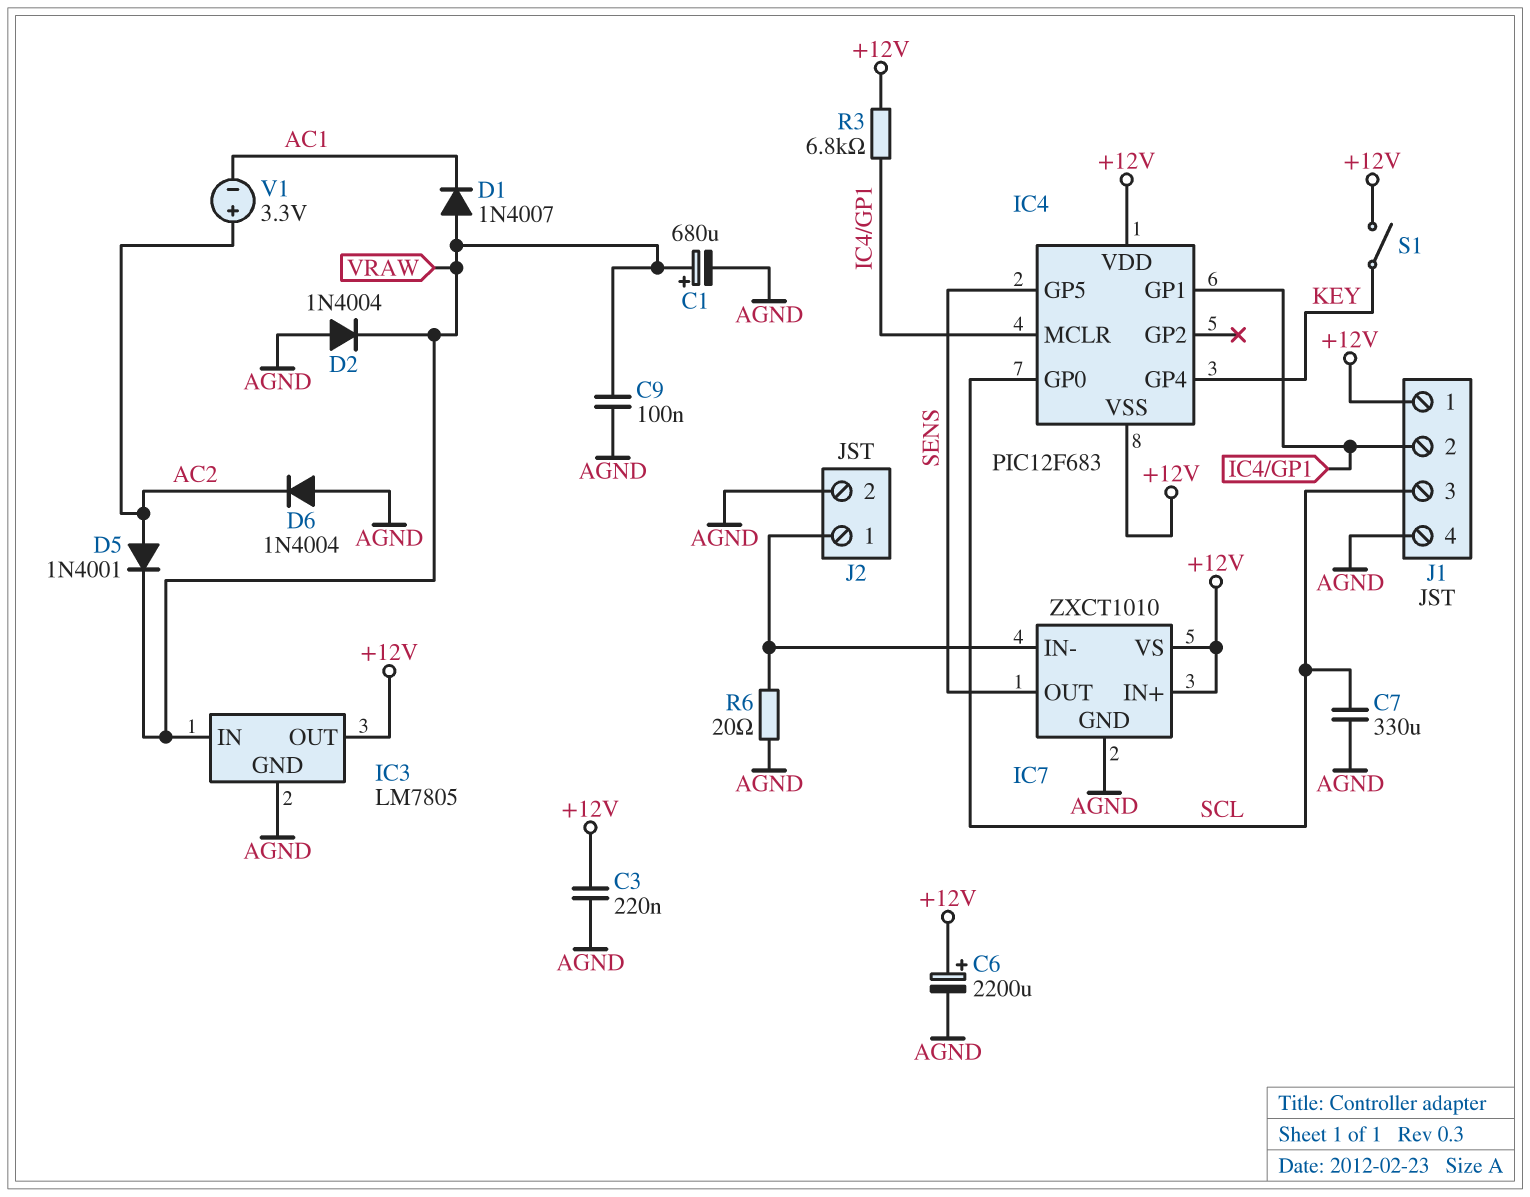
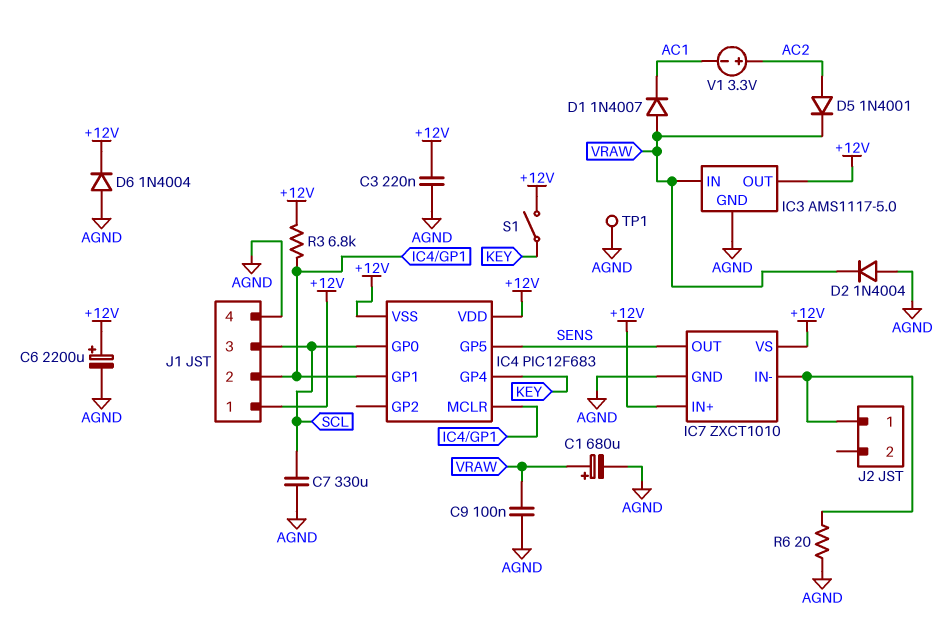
D6: diode 1N4004 (A AGND, K AC2) -> diode 1N4004 (A AGND, K +12V)
IC3: LM7805 -> AMS1117-5.0
J2 pin 2: AGND -> none
TP1: none -> test point (AGND)

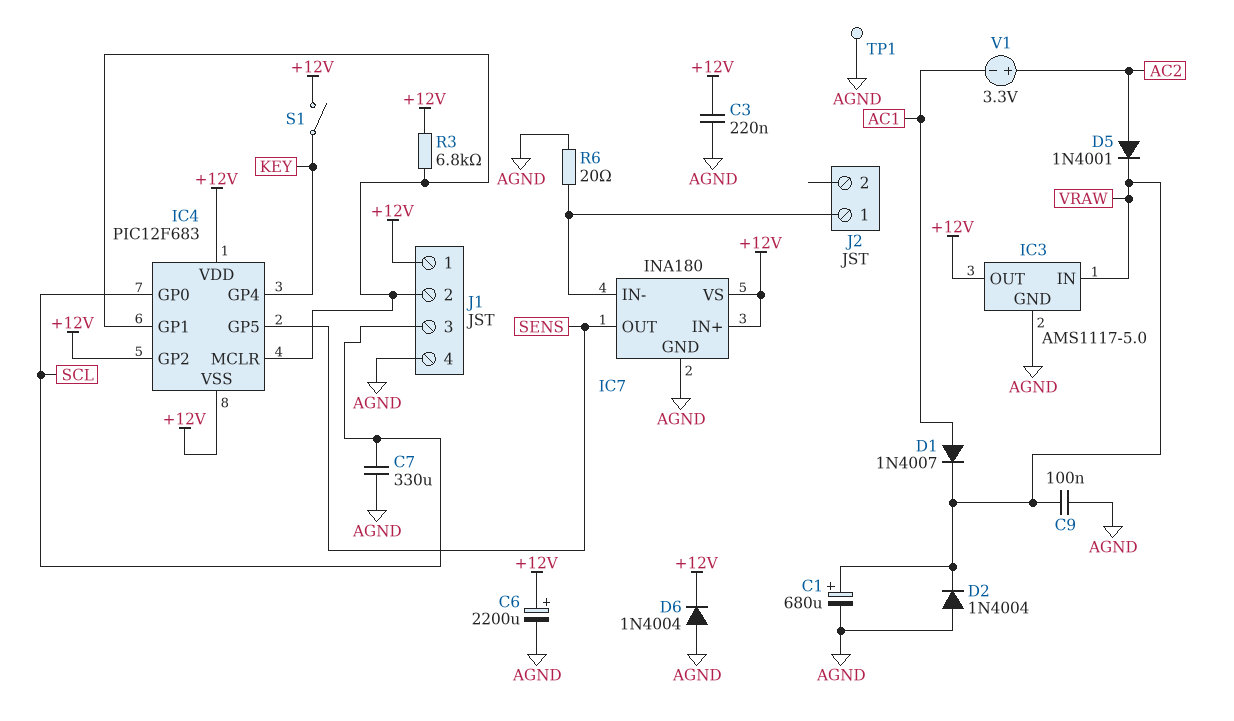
D1: diode 1N4007 (A VRAW, K AC1) -> diode 1N4007 (A AC1, K VRAW)
IC4 pin GP2: none -> +12V
IC7: ZXCT1010 -> INA180

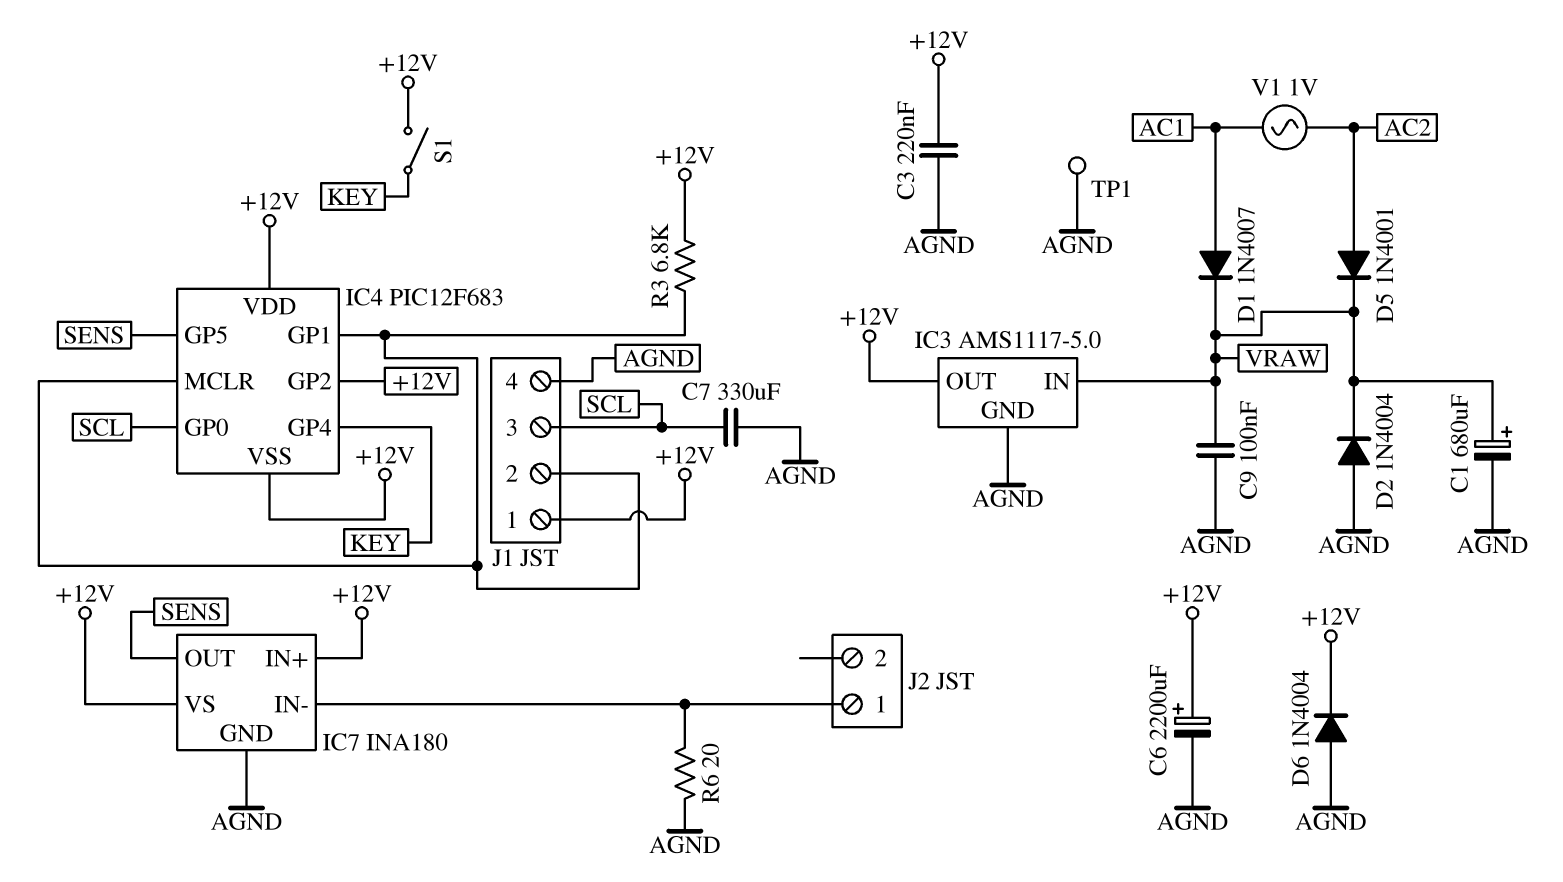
V1: 3.3V (plus AC2, minus AC1) -> AC 1V (AC1, AC2)

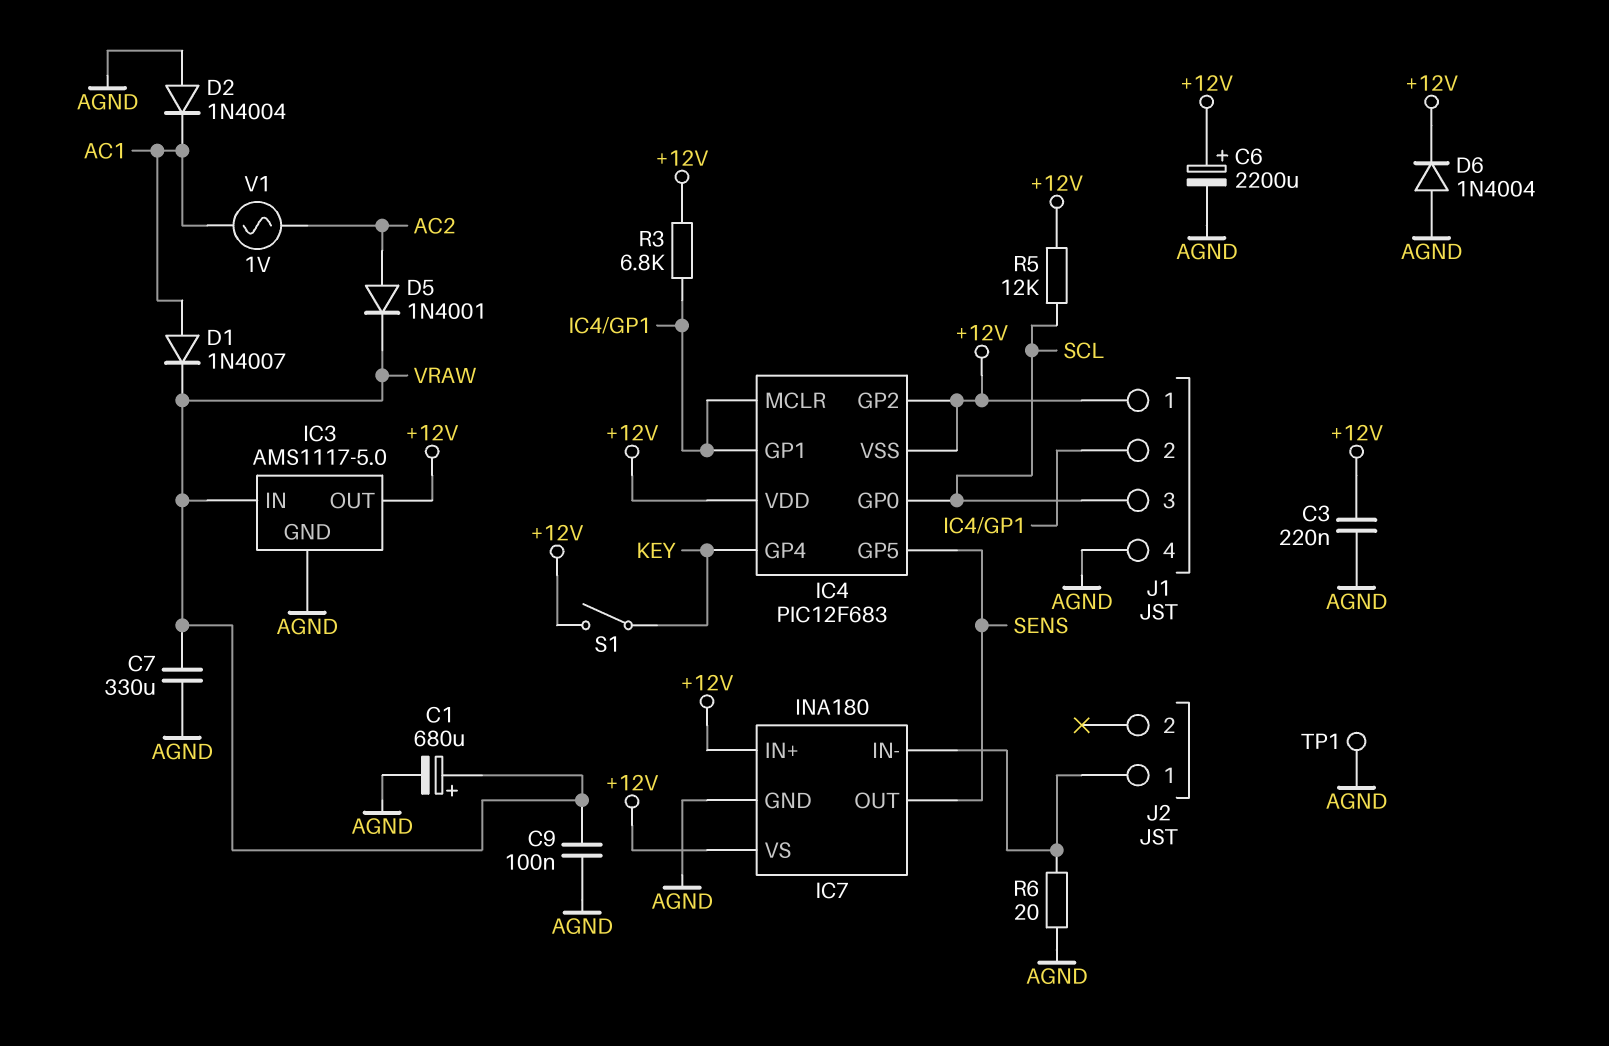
C7: 330uF (AGND, SCL) -> 330uF (AGND, VRAW)
D2: diode 1N4004 (A AGND, K VRAW) -> diode 1N4004 (A AGND, K AC1)
R5: none -> 12k (+12V, SCL)

